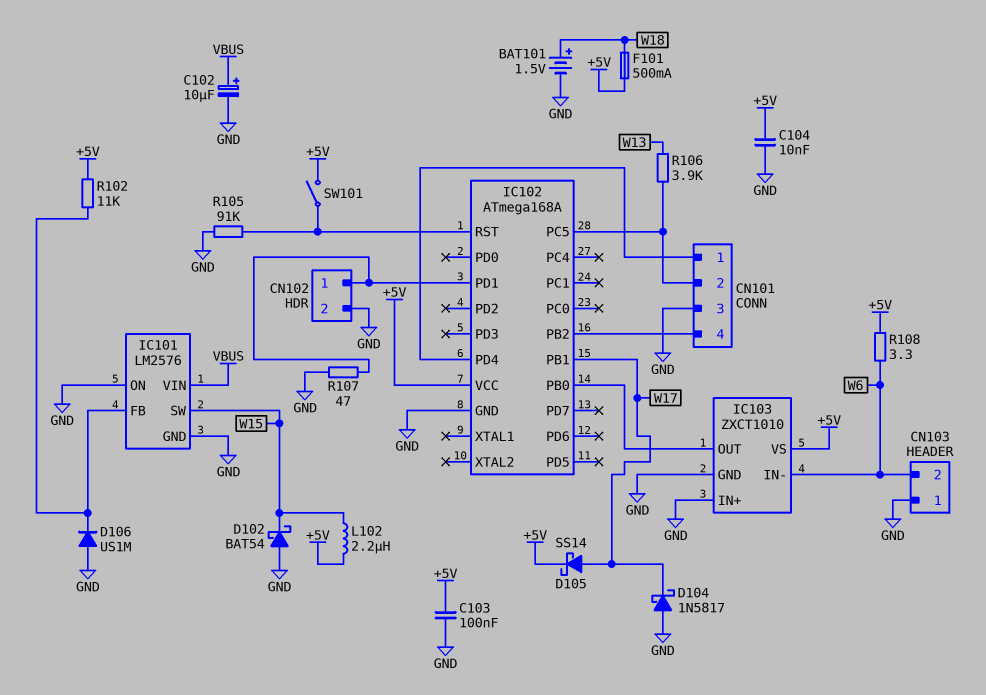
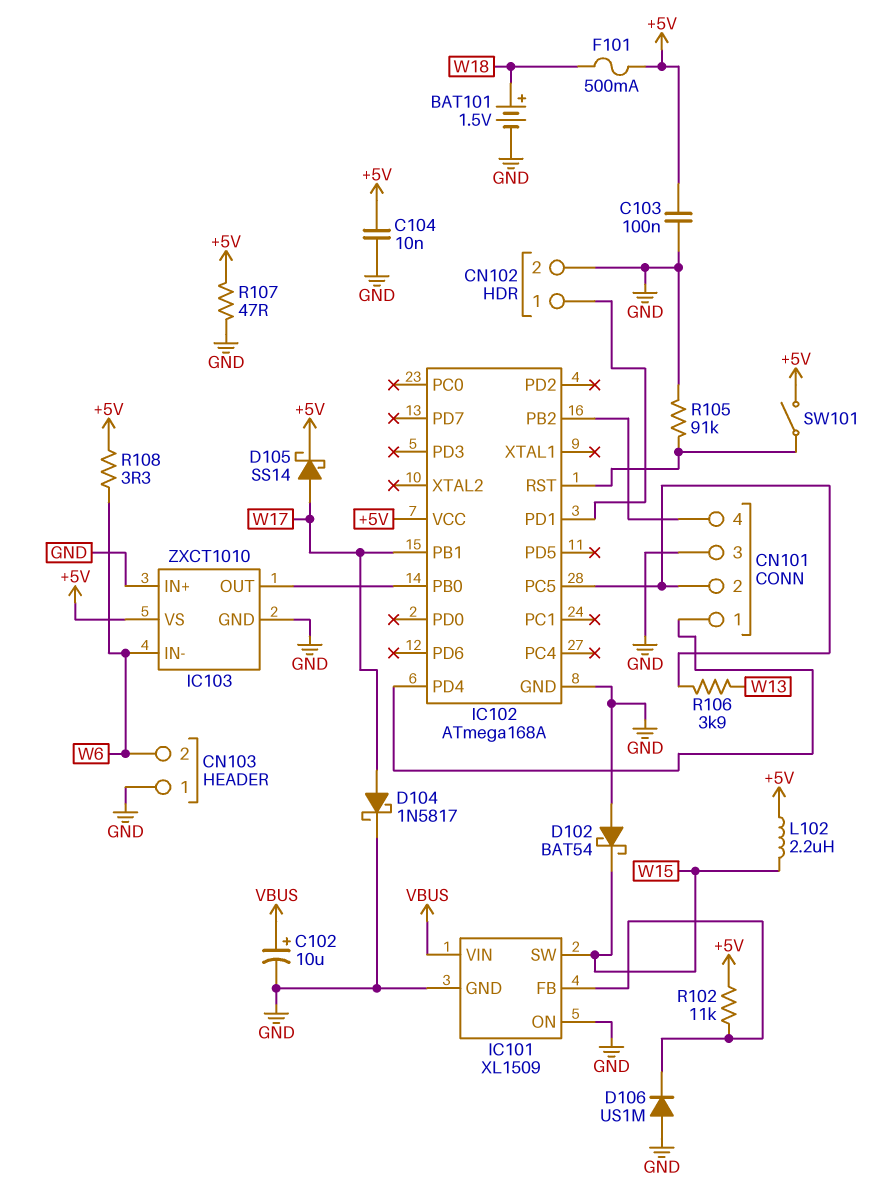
D104: schottky 1N5817 (A GND, K W17) -> schottky 1N5817 (A W17, K GND)
IC101: LM2576 -> XL1509
R107: 47 (CN102/1, GND) -> 47 (+5V, GND)

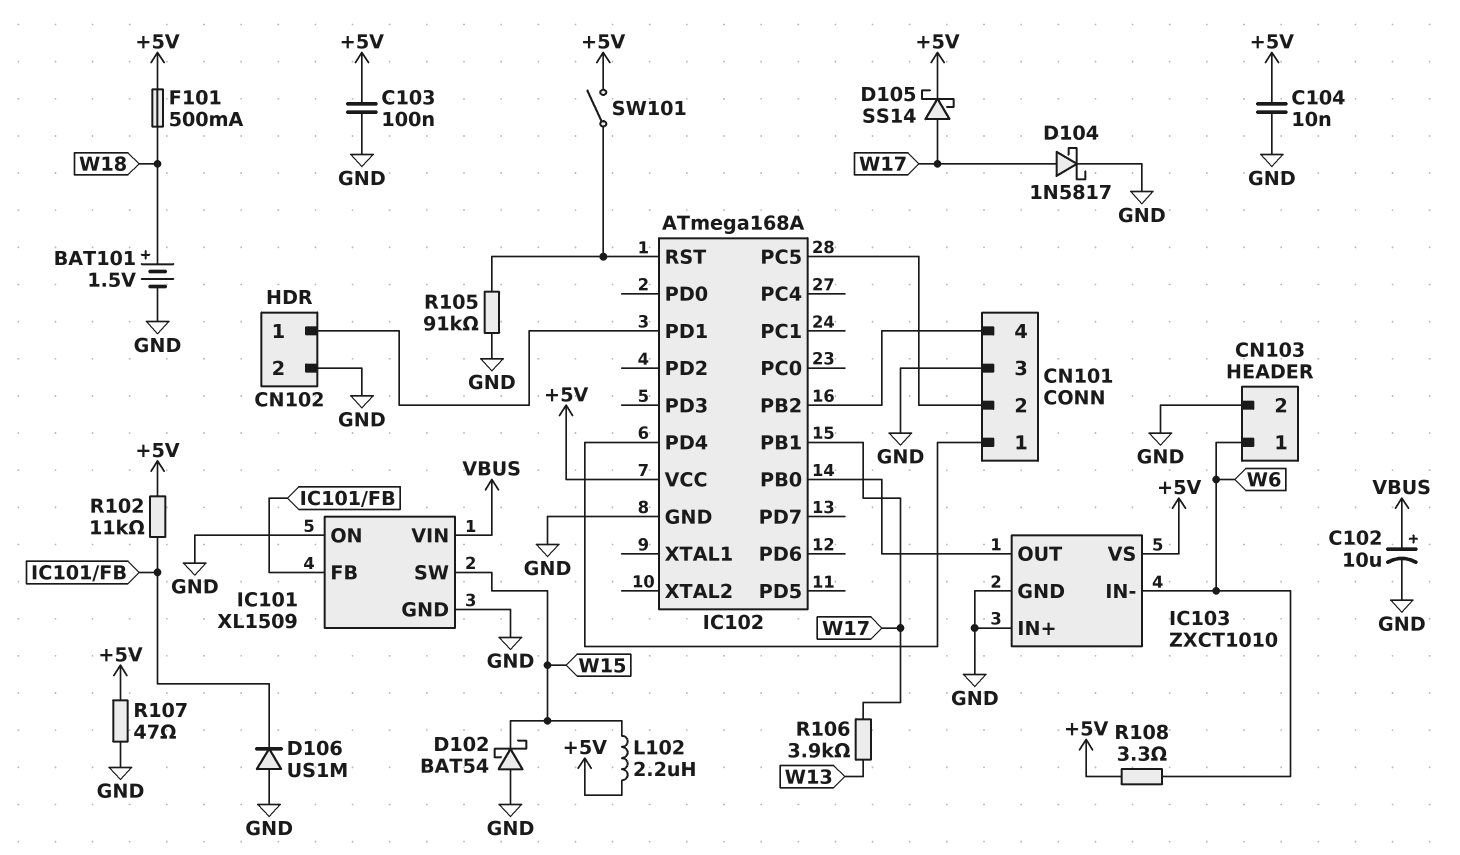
CN103 pin 1: GND -> W6
CN103 pin 2: W6 -> GND
R106: 3.9k (CN101/2, W13) -> 3.9k (W13, W17)

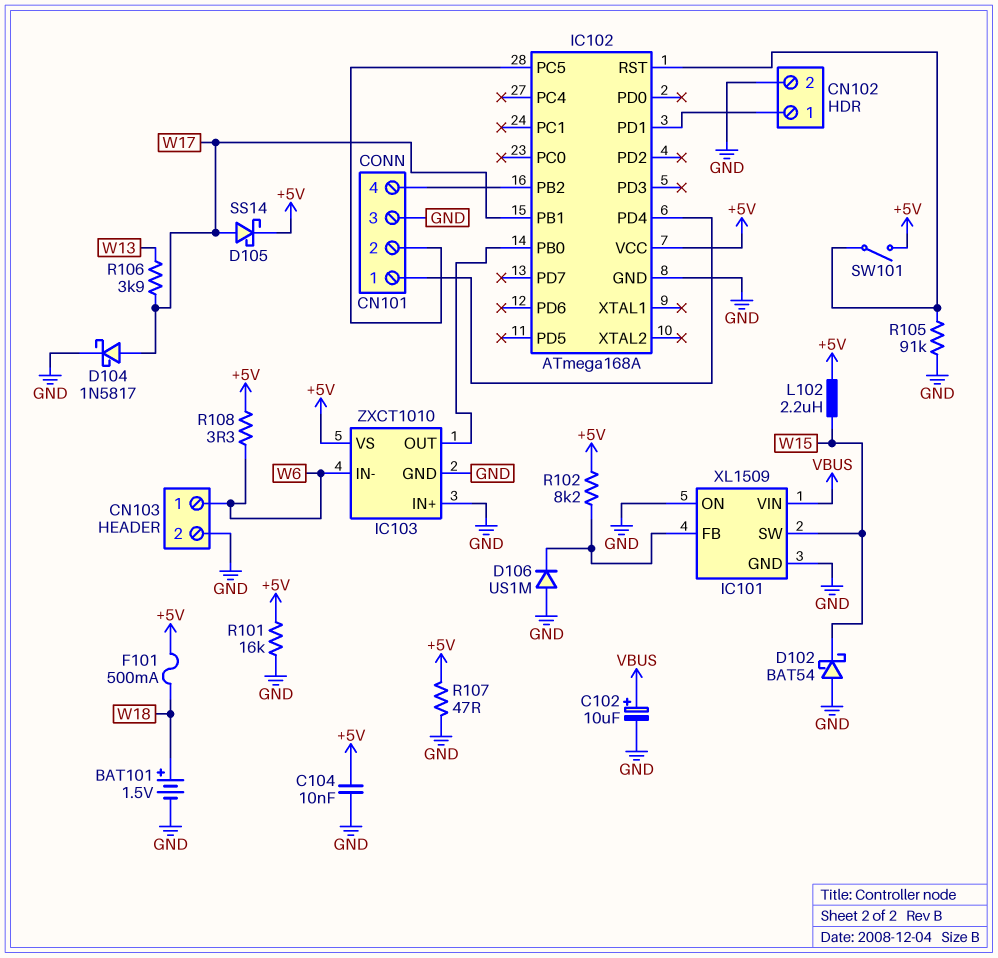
C103: 100nF (+5V, GND) -> none
R101: none -> 16k (+5V, GND)
R102: 11k (+5V, IC101/FB) -> 8.2k (+5V, IC101/FB)

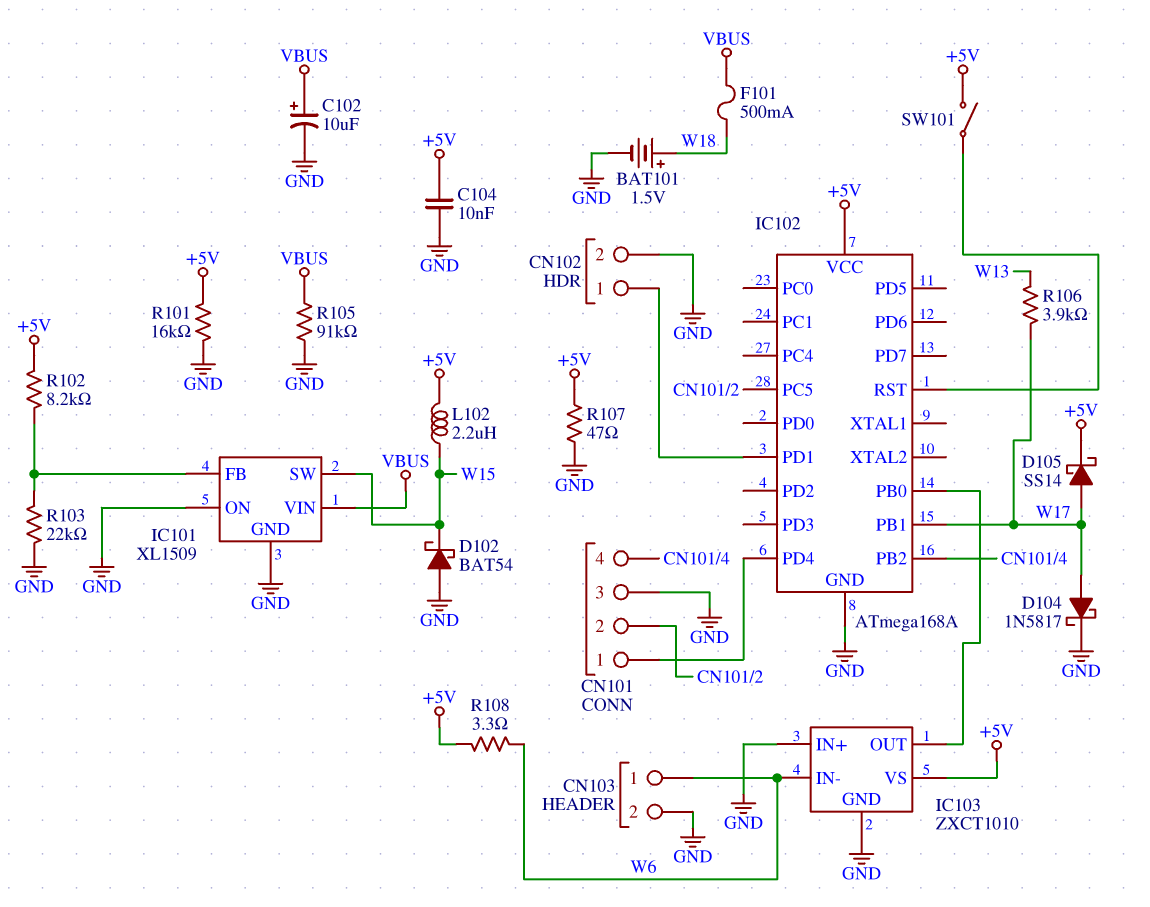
D106: diode US1M (A GND, K IC101/FB) -> none
F101: 500mA (+5V, W18) -> 500mA (VBUS, W18)
R103: none -> 22k (GND, IC101/FB)
R105: 91k (GND, IC102/RST) -> 91k (GND, VBUS)

